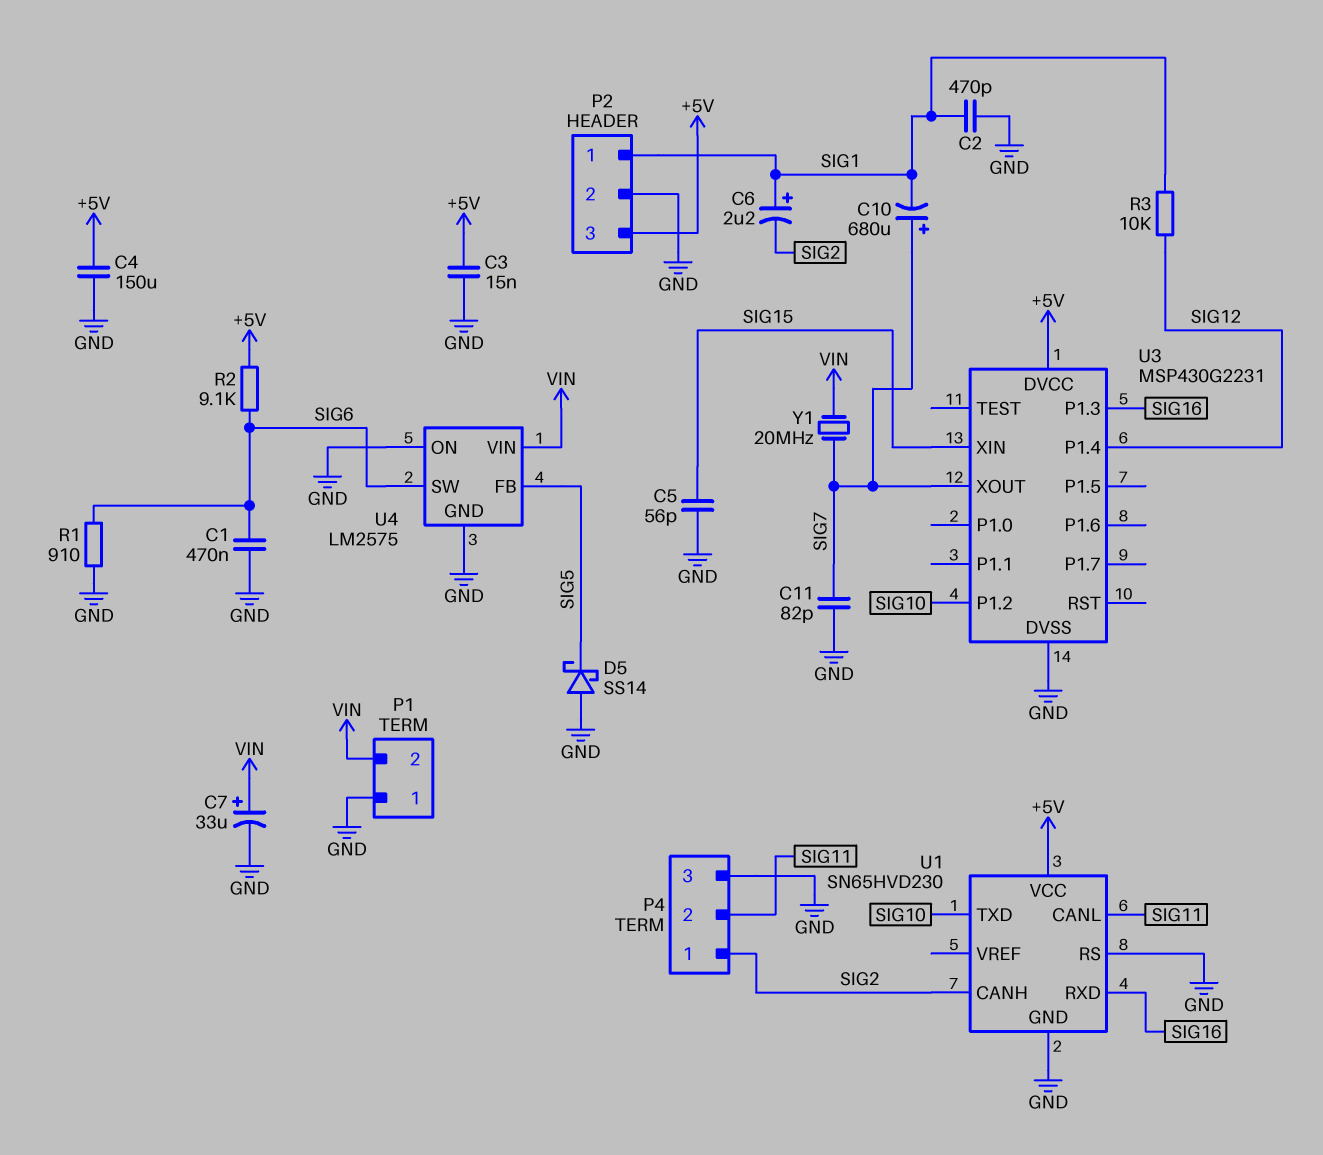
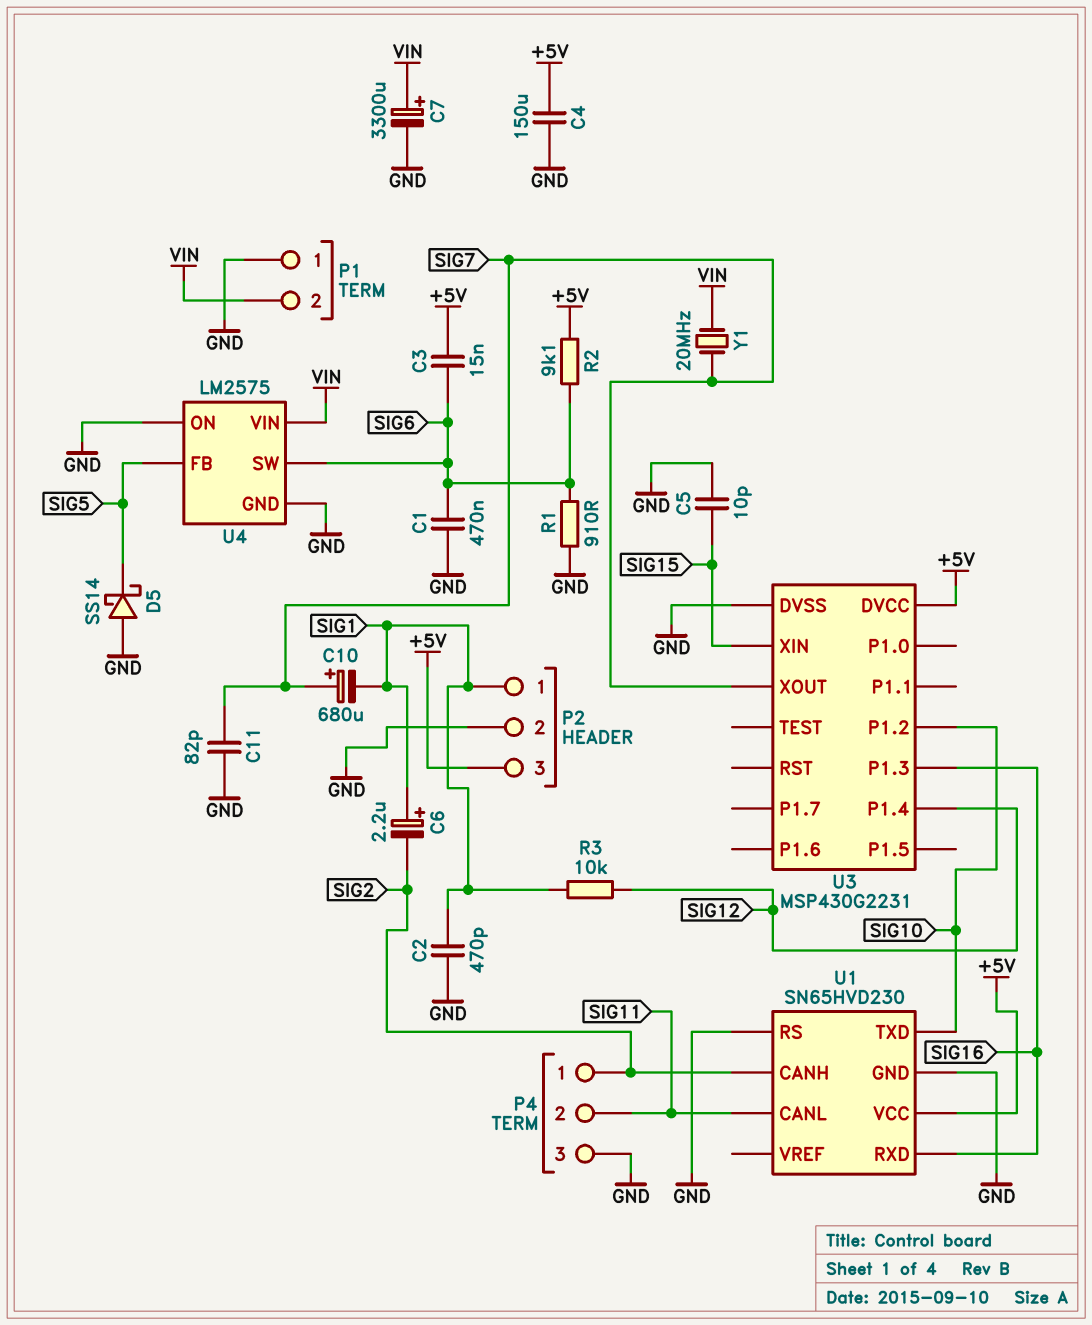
C3: 15nF (+5V, GND) -> 15nF (+5V, SIG6)
C5: 56pF (GND, SIG15) -> 10pF (GND, SIG15)
C7: 33uF (plus VIN, minus GND) -> 3300uF (plus VIN, minus GND)

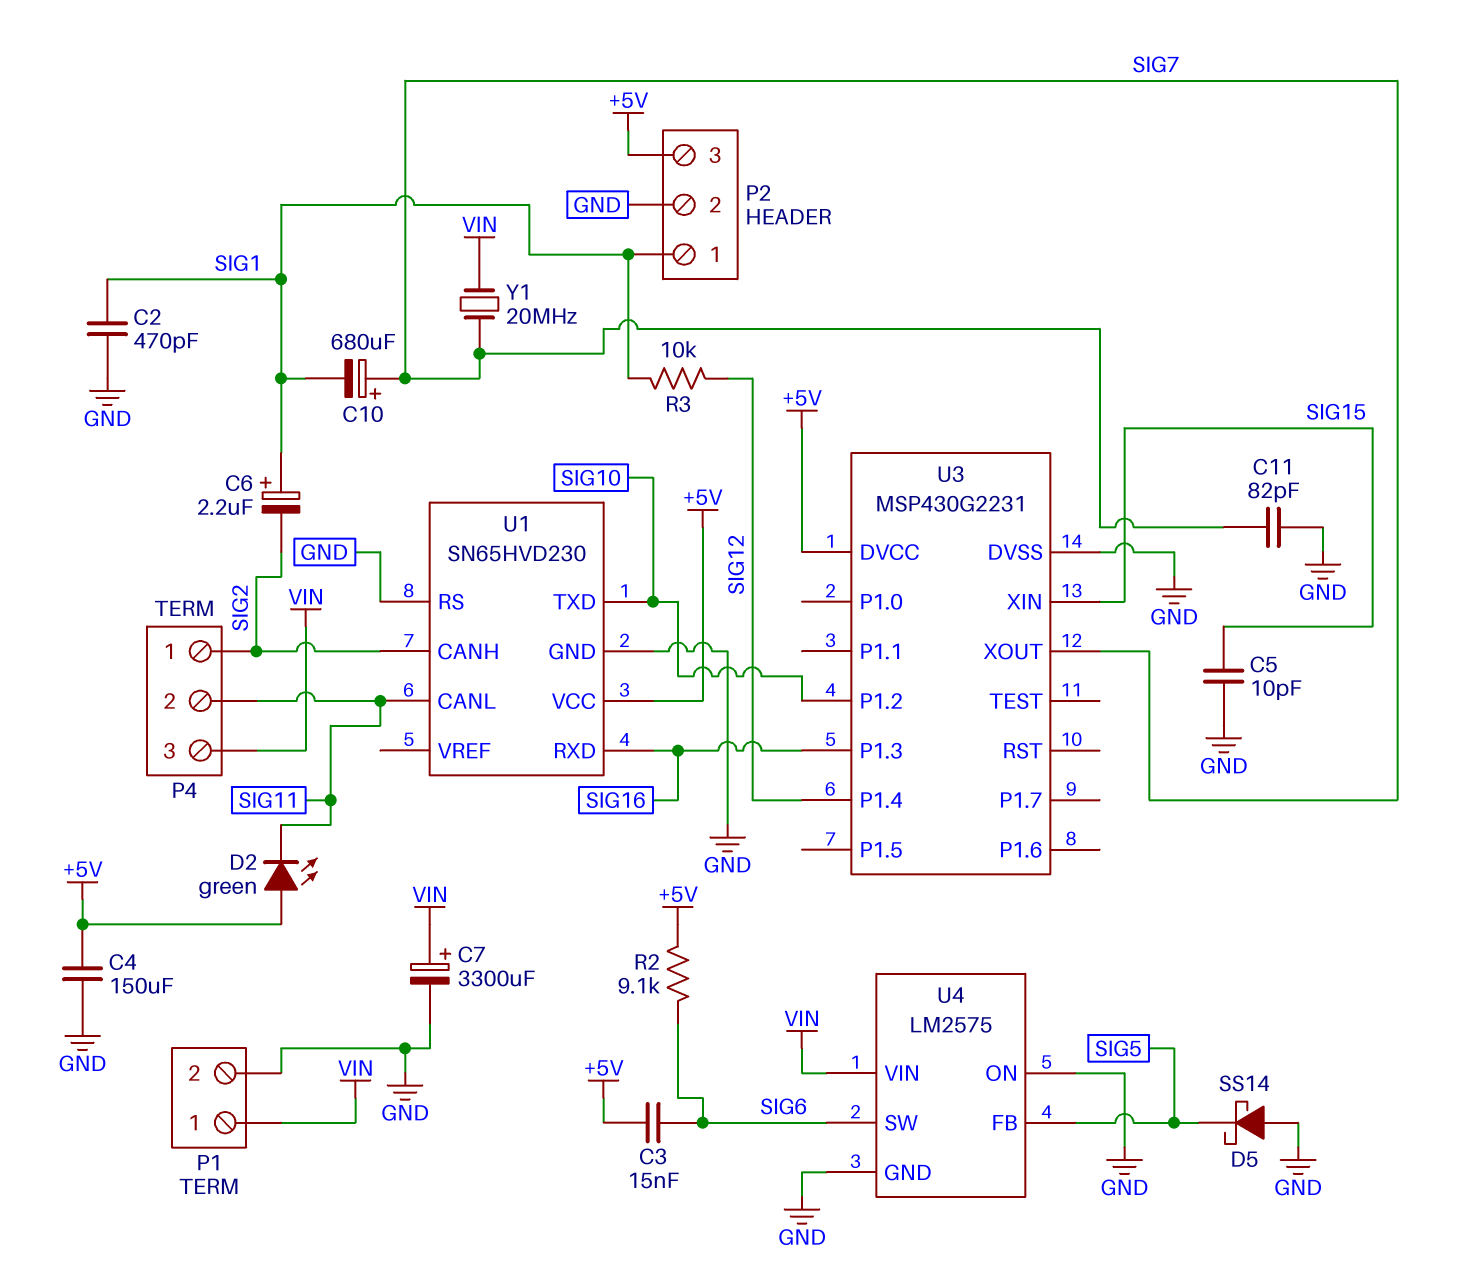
C1: 470nF (GND, SIG6) -> none
D2: none -> LED green (A +5V, K SIG11)
P1 pin 1: GND -> VIN
P1 pin 2: VIN -> GND
P4 pin 3: GND -> VIN
R1: 910 (GND, SIG6) -> none

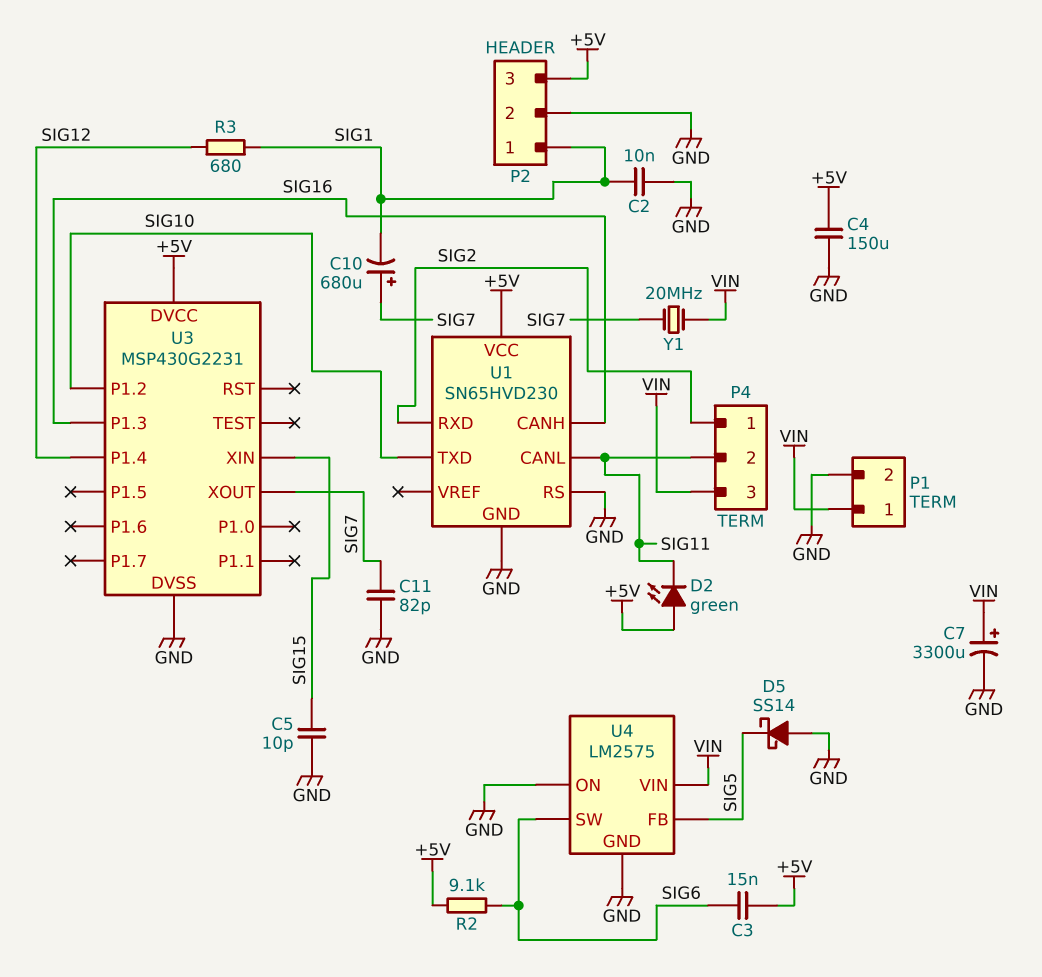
C2: 470pF (GND, SIG1) -> 10nF (GND, SIG1)
C6: 2.2uF (plus SIG1, minus SIG2) -> none
R3: 10k (SIG1, SIG12) -> 680 (SIG1, SIG12)
U1 pin CANH: SIG2 -> SIG16
U1 pin RXD: SIG16 -> SIG2

